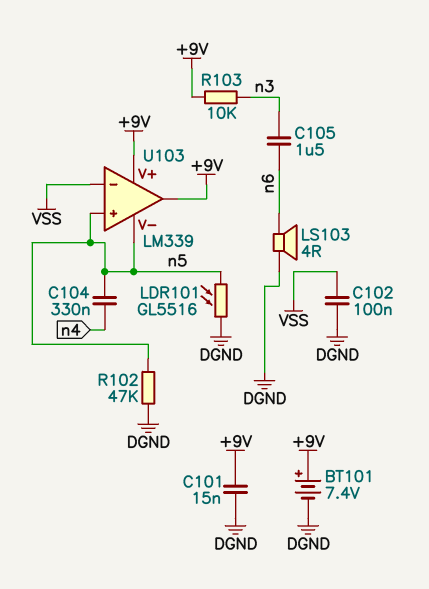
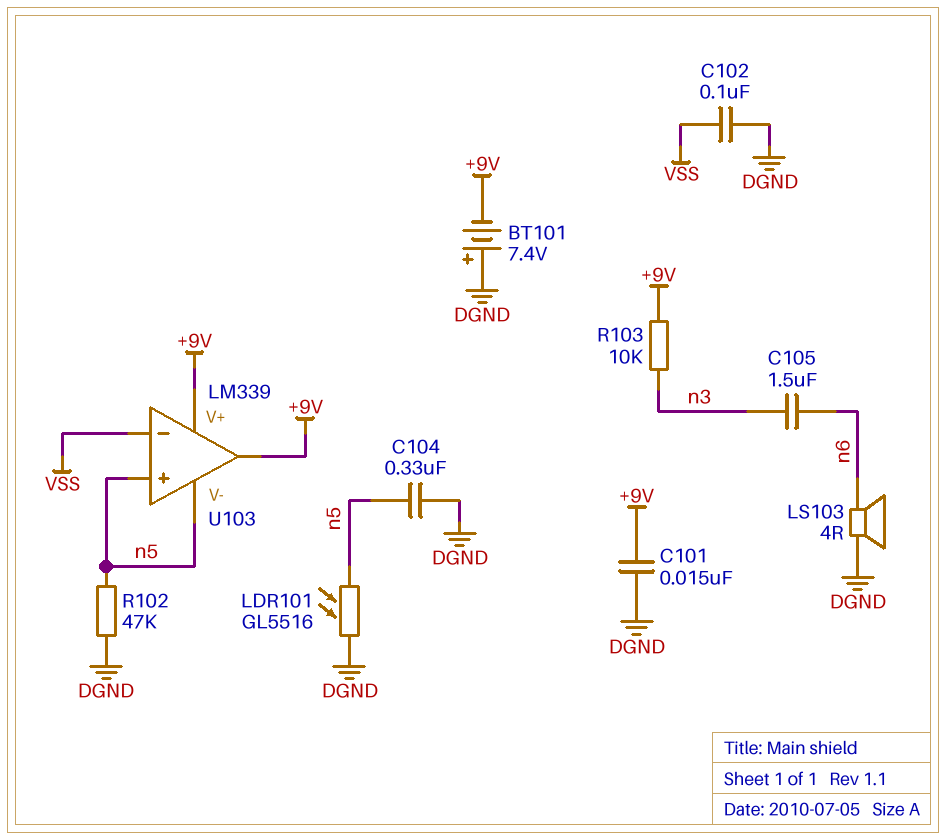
BT101: 7.4V (plus +9V, minus DGND) -> 7.4V (plus DGND, minus +9V)
C104: 330nF (n4, n5) -> 330nF (DGND, n5)

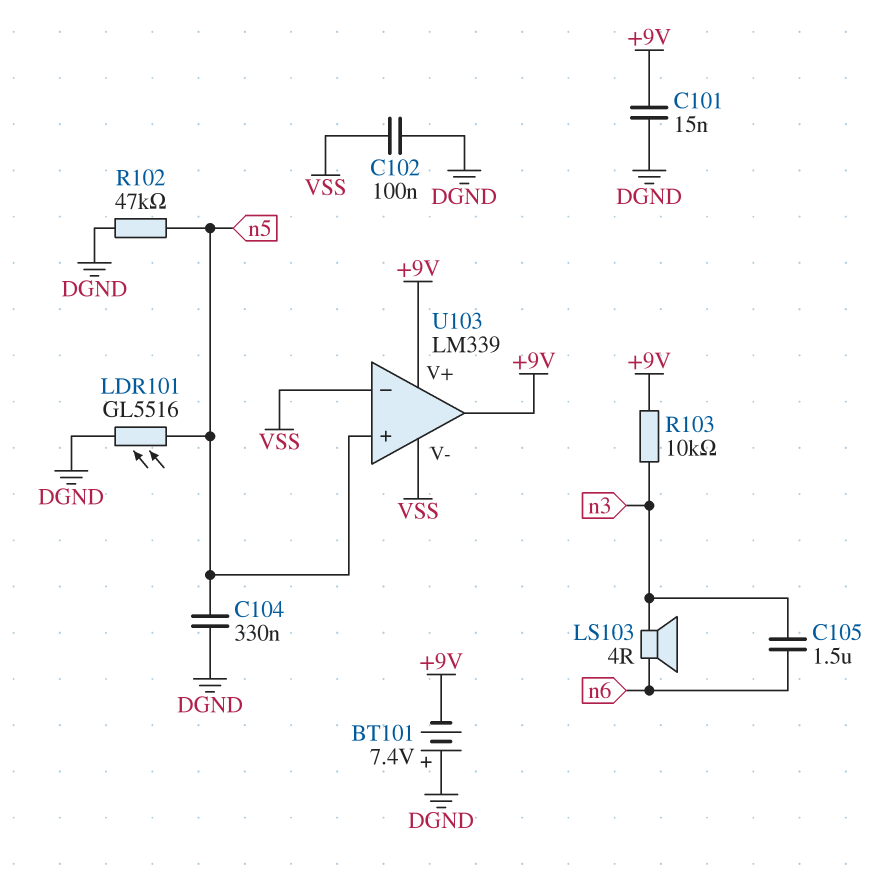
LS103: speaker 4R (DGND, n6) -> speaker 4R (n3, n6)
U103 pin V-: n5 -> VSS

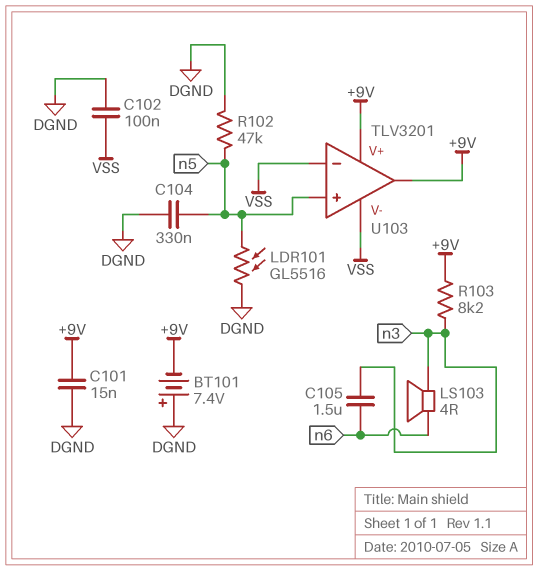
R103: 10k (+9V, n3) -> 8.2k (+9V, n3)
U103: LM339 -> TLV3201

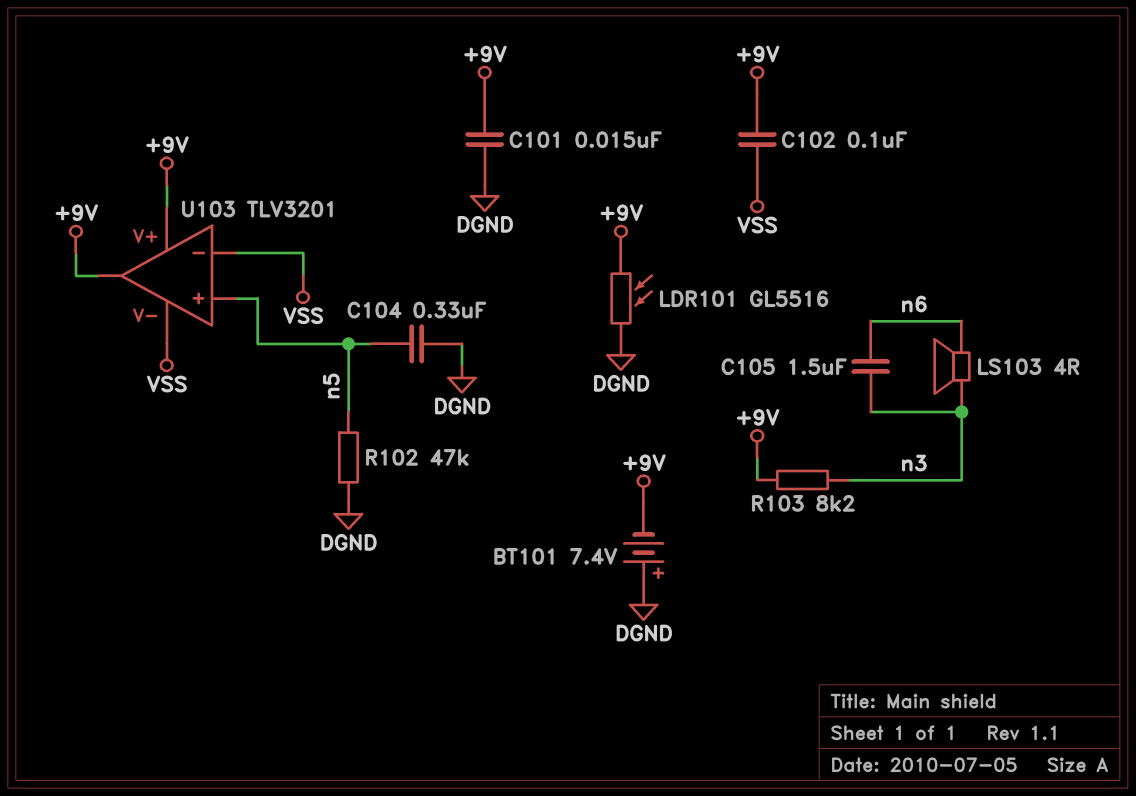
C102: 100nF (DGND, VSS) -> 100nF (+9V, VSS)
LDR101: GL5516 (DGND, n5) -> GL5516 (+9V, DGND)

